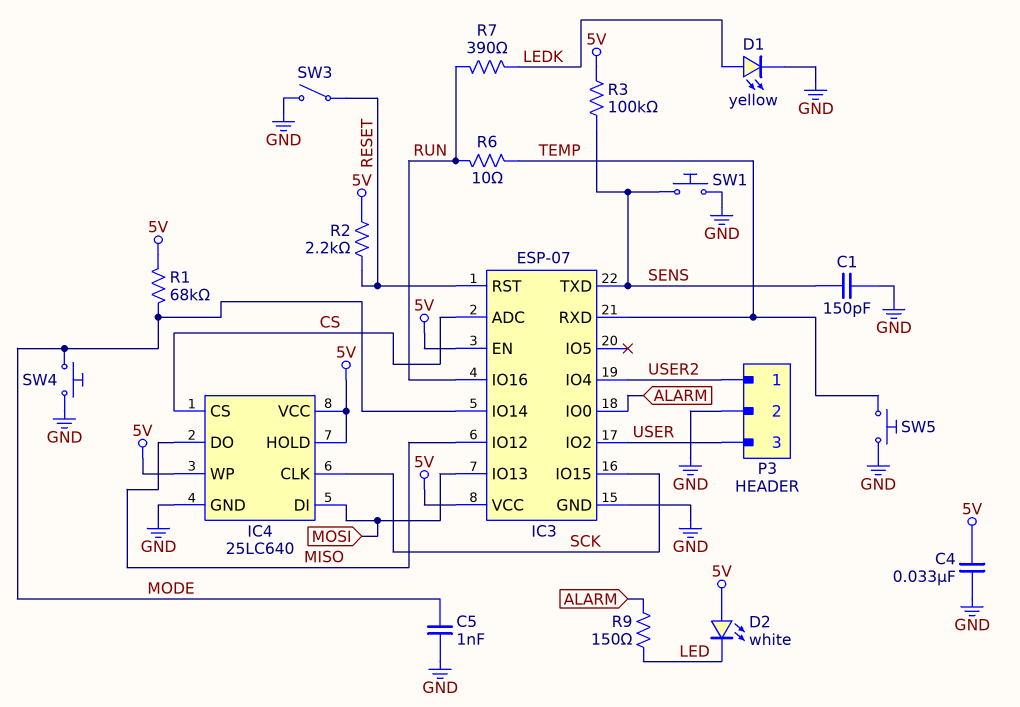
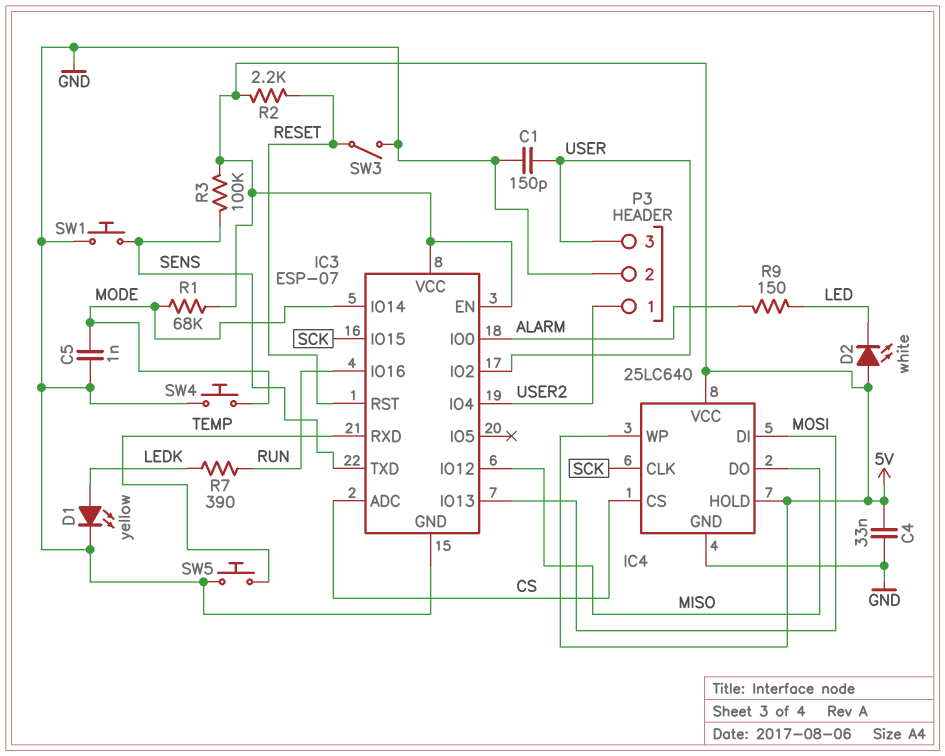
C1: 150pF (GND, SENS) -> 150pF (GND, USER)
R6: 10 (RUN, TEMP) -> none

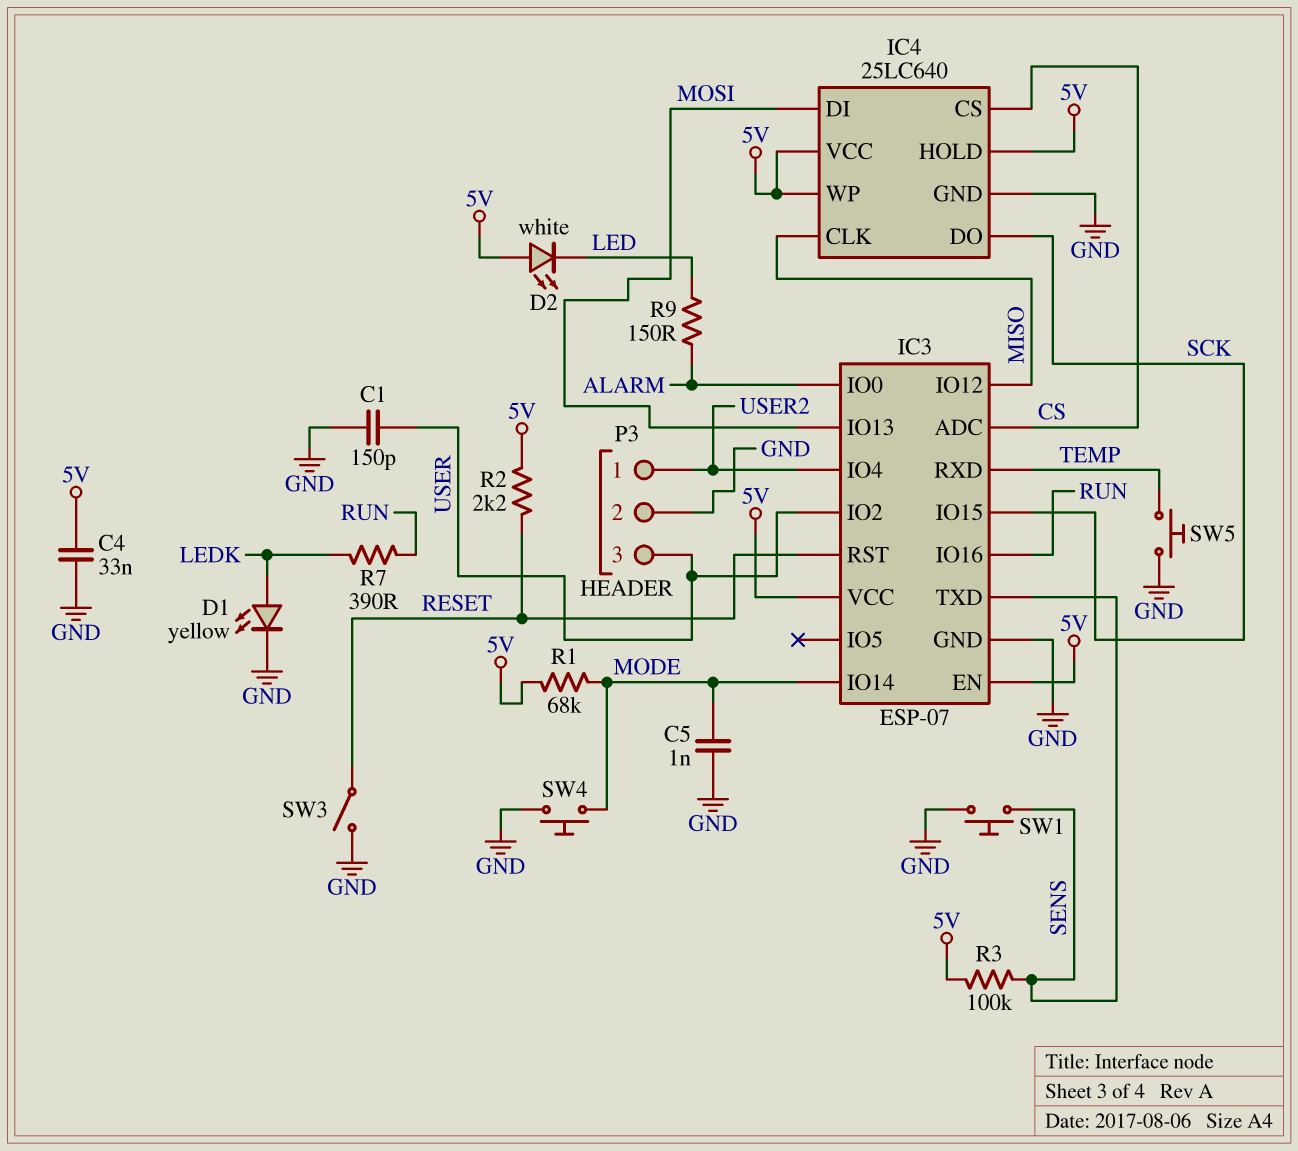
IC4 pin CLK: SCK -> MISO
IC4 pin DO: MISO -> SCK

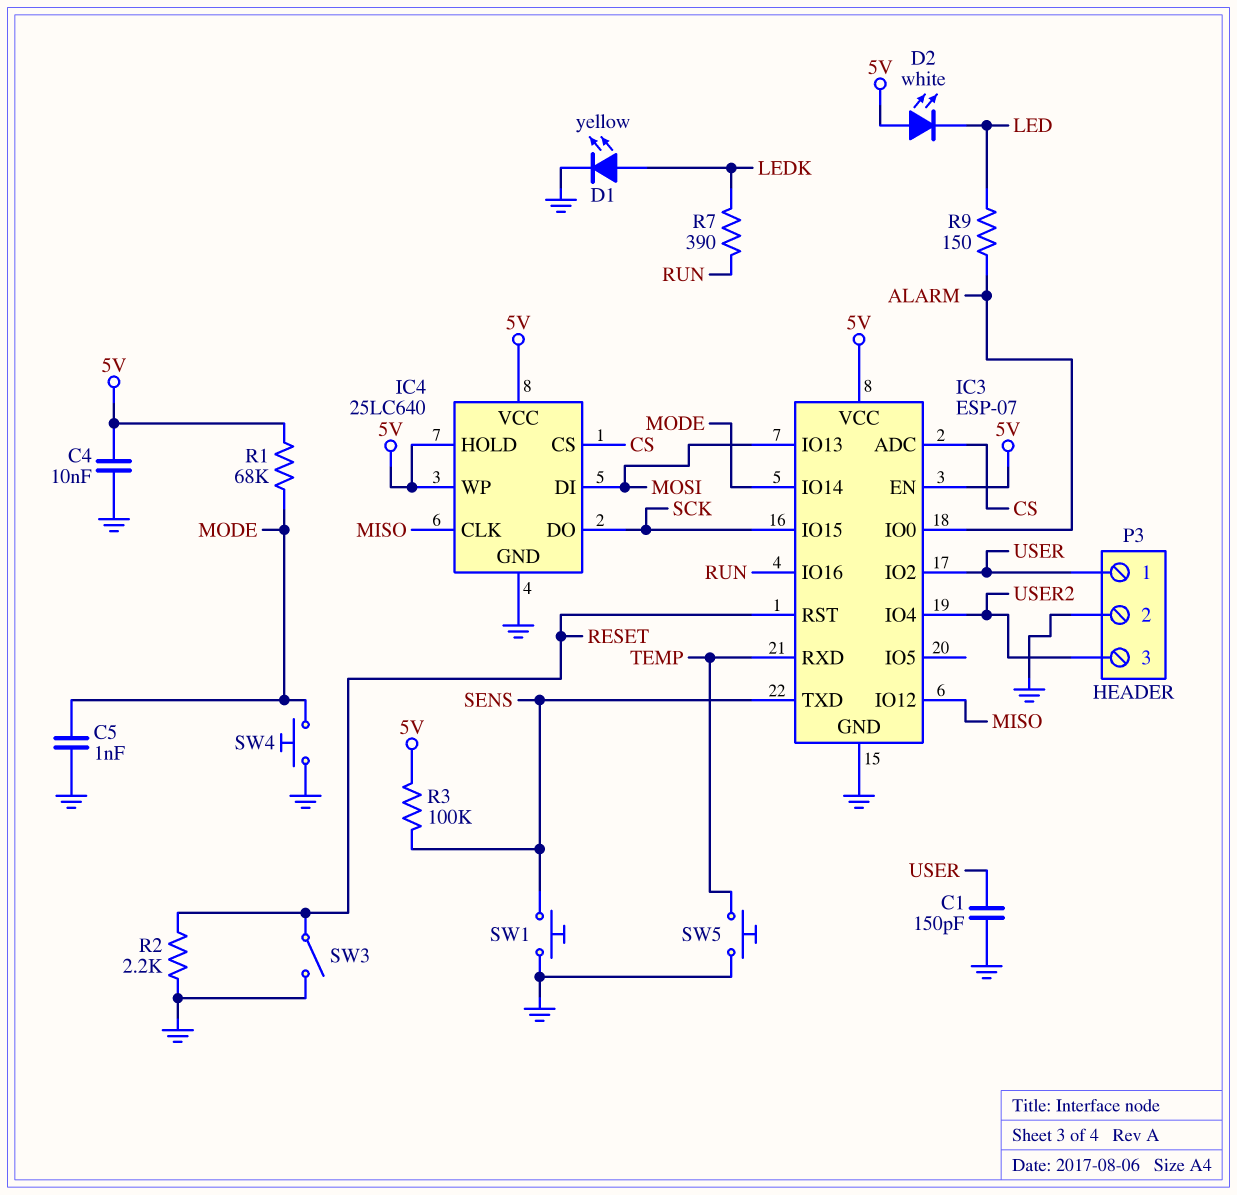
C4: 33nF (5V, GND) -> 10nF (5V, GND)
P3 pin 1: USER2 -> USER
P3 pin 3: USER -> USER2
R2: 2.2k (5V, RESET) -> 2.2k (GND, RESET)

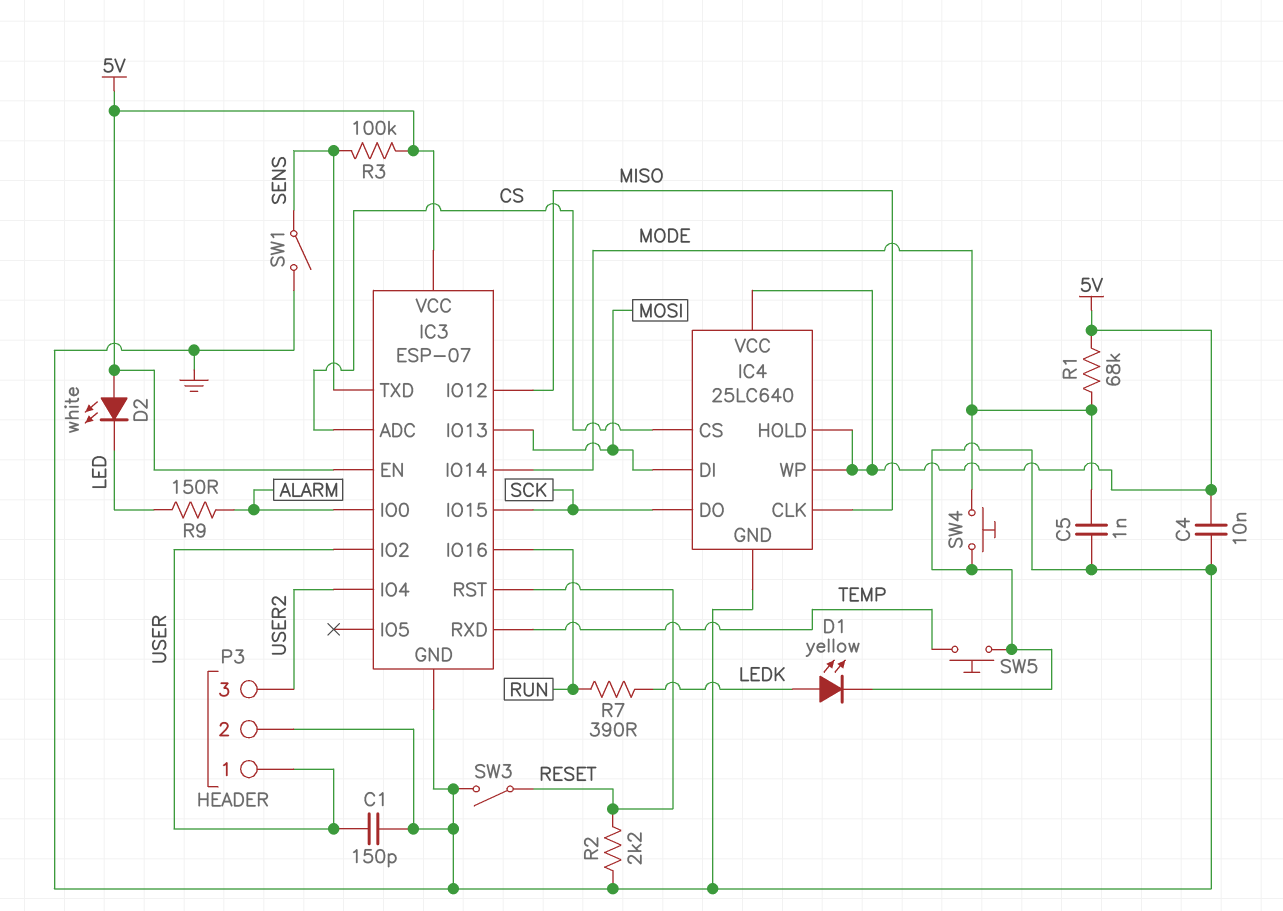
SW1: button (GND, SENS) -> switch (GND, SENS)

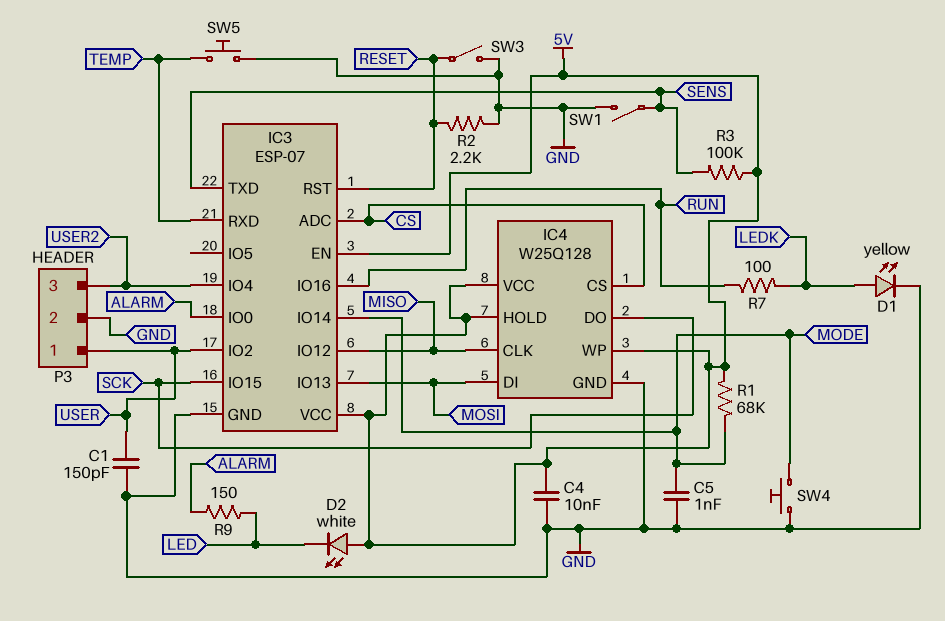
IC4: 25LC640 -> W25Q128
R7: 390 (LEDK, RUN) -> 100 (LEDK, RUN)

